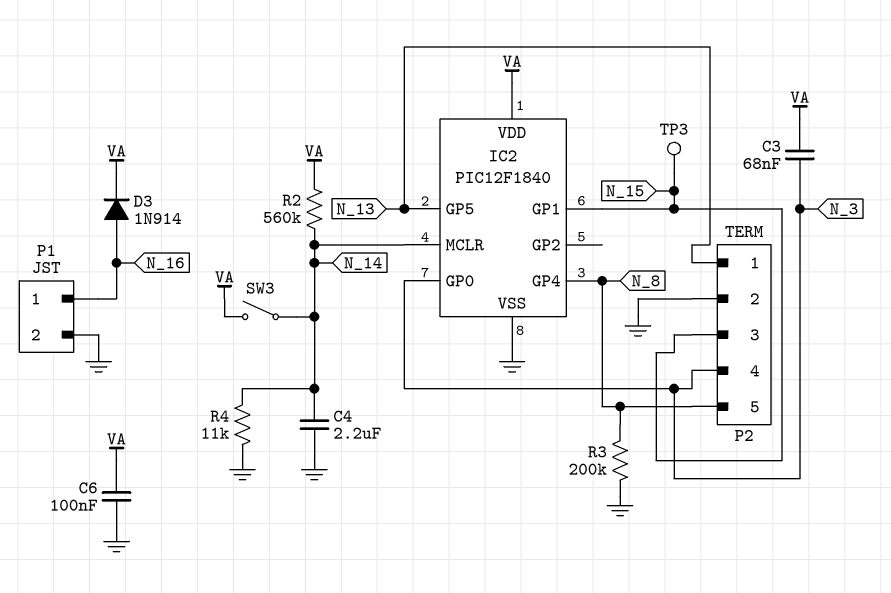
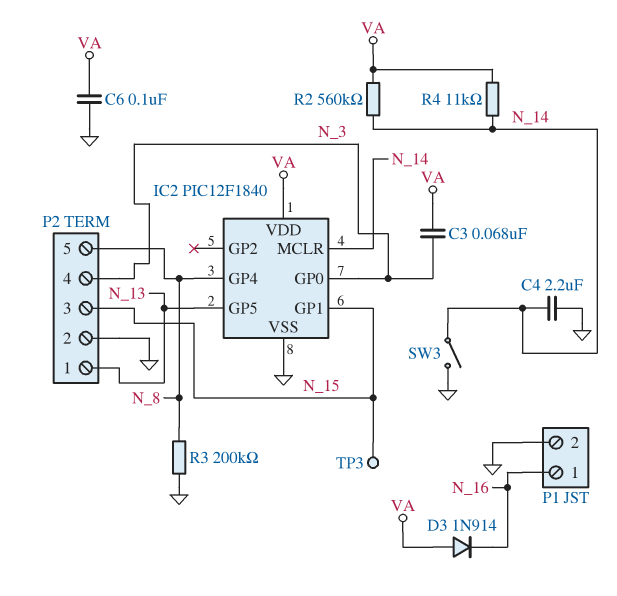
D3: diode 1N914 (A N_16, K VA) -> diode 1N914 (A VA, K N_16)
R4: 11k (GND, N_14) -> 11k (N_14, VA)
SW3: switch (N_14, VA) -> switch (GND, N_14)

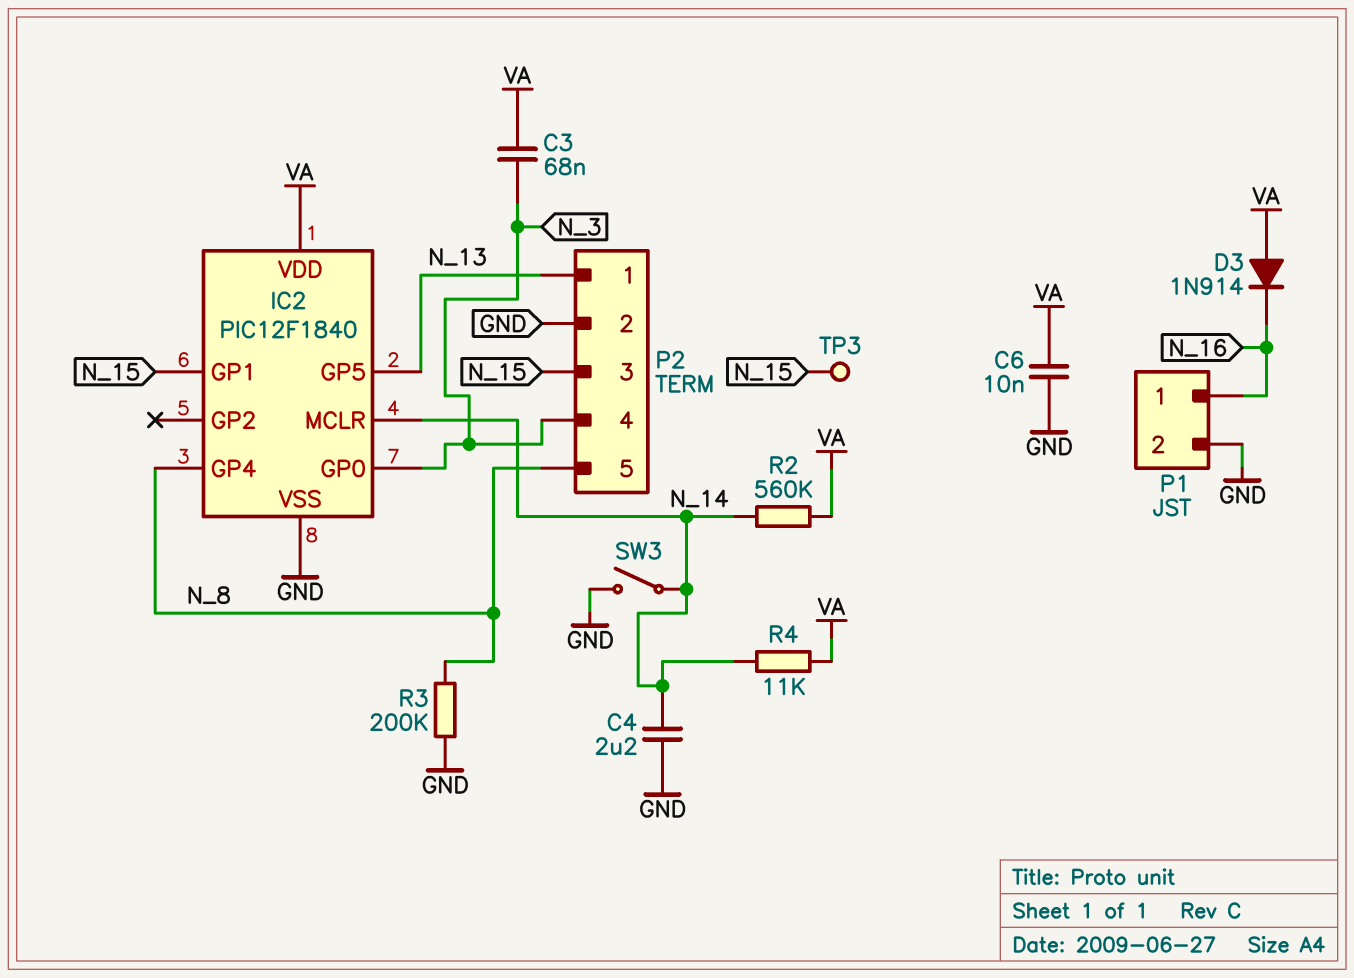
C6: 100nF (GND, VA) -> 10nF (GND, VA)

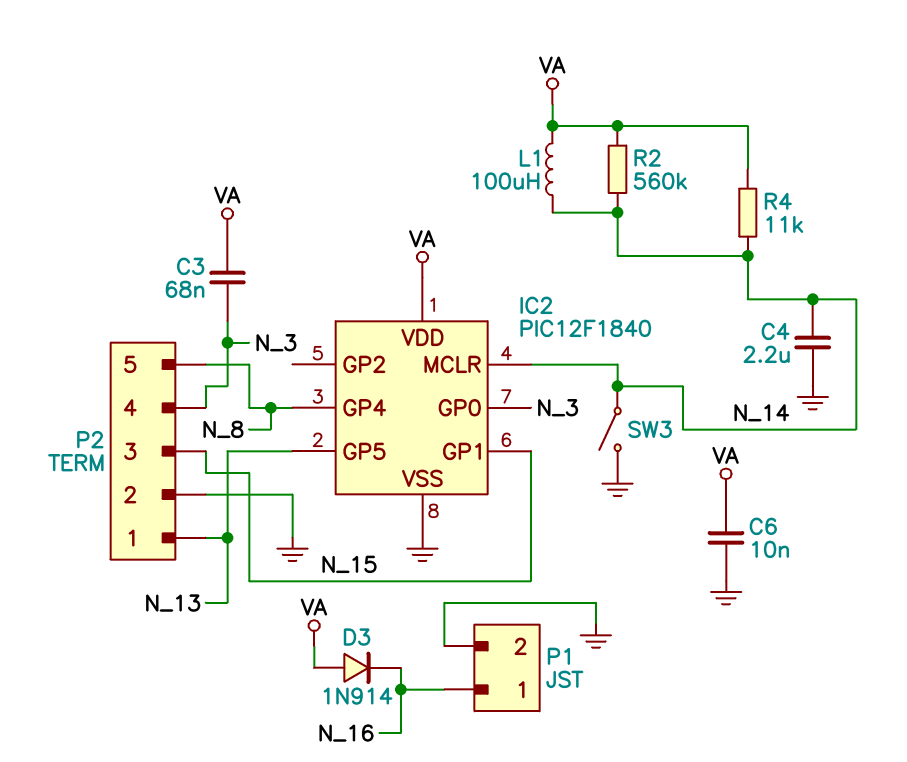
L1: none -> 100uH (N_14, VA)
R3: 200k (GND, N_8) -> none
TP3: test point (N_15) -> none

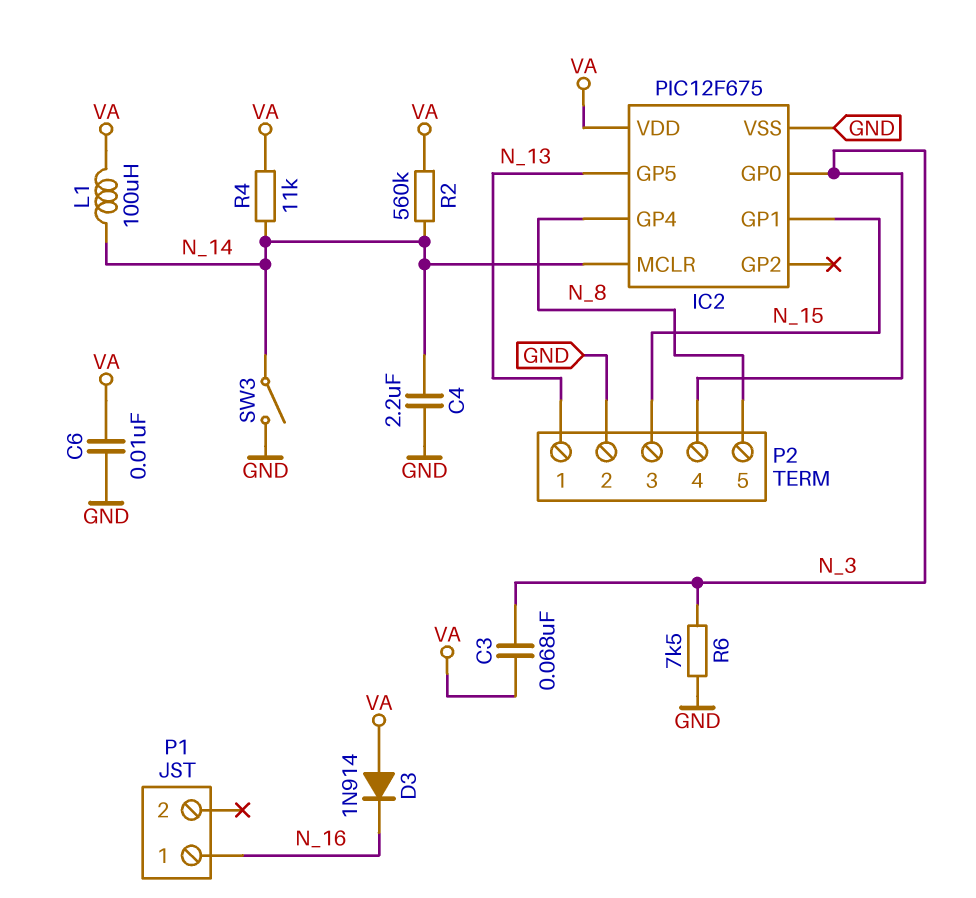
IC2: PIC12F1840 -> PIC12F675
P1 pin 2: GND -> none
R6: none -> 7.5k (GND, N_3)

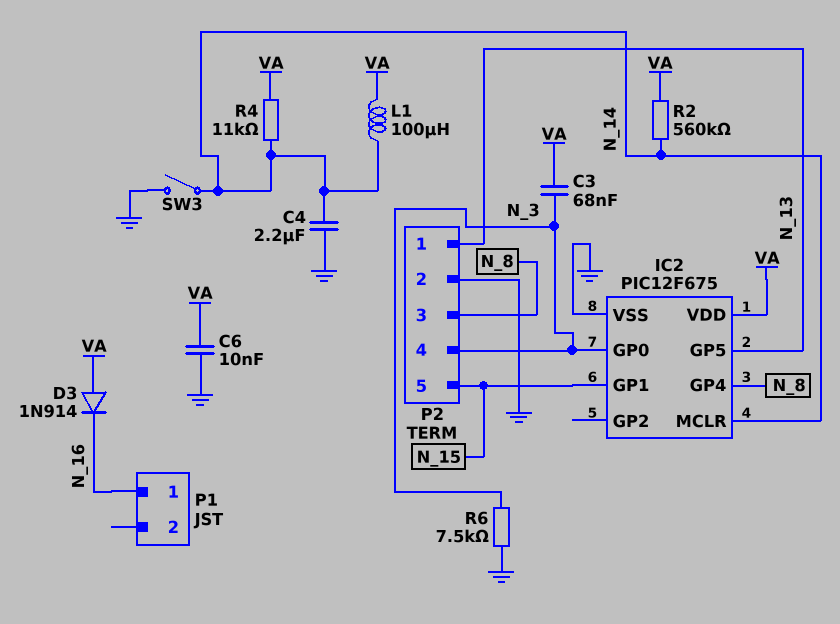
P2 pin 3: N_15 -> N_8
P2 pin 5: N_8 -> N_15

